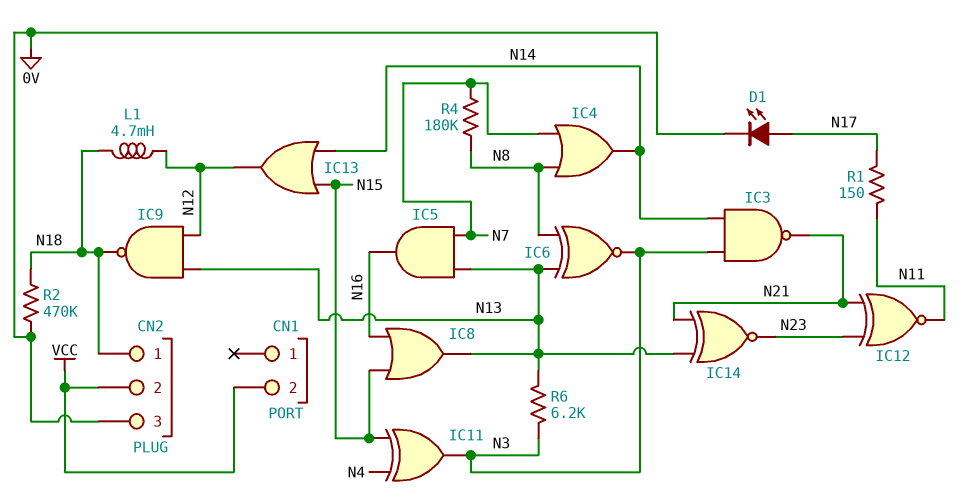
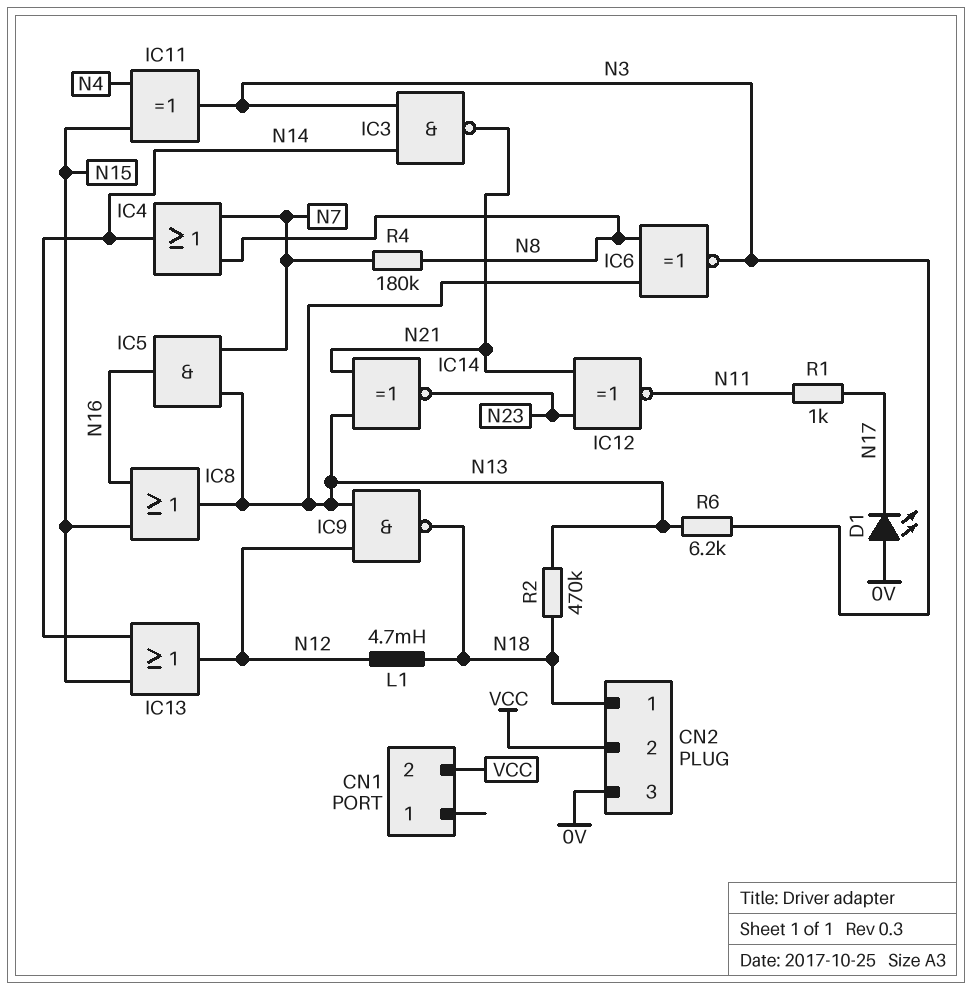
D1: LED (A N17, K 0V) -> LED (A 0V, K N17)
R1: 150 (N11, N17) -> 1k (N11, N17)
R2: 470k (0V, N18) -> 470k (N13, N18)

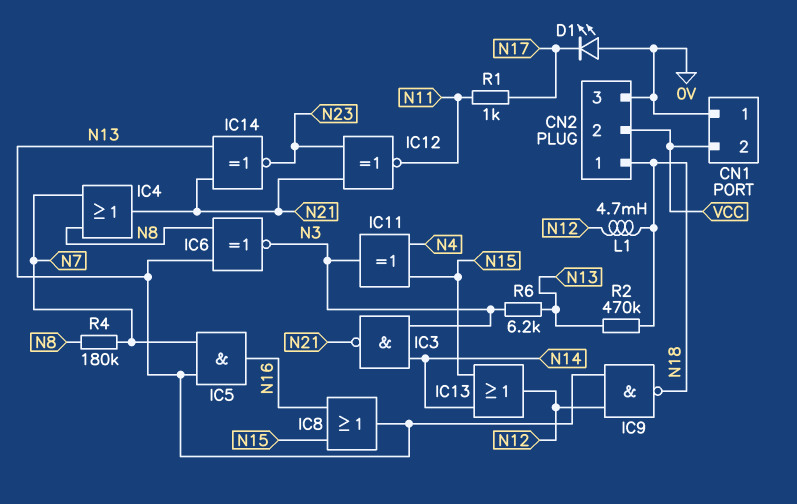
CN1 pin 1: none -> 0V
IC4: OR (in N7, in N8, out N14) -> OR (in N7, in N8, out N21)

